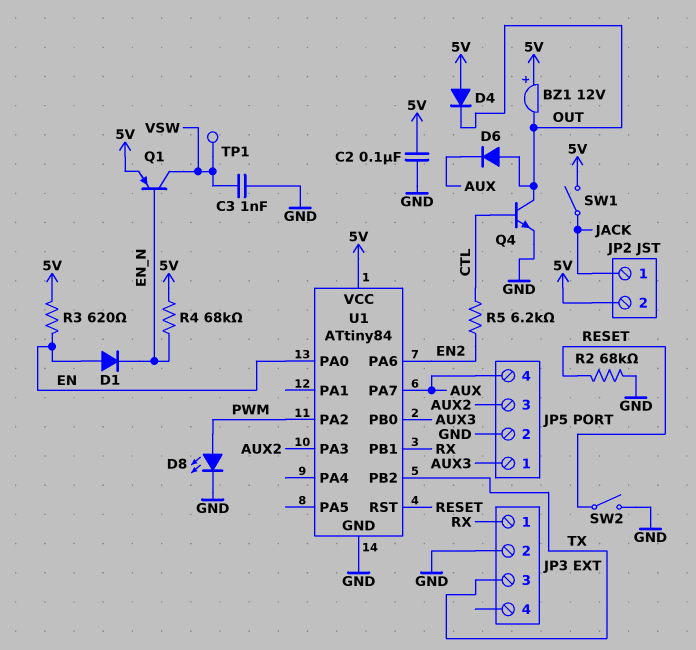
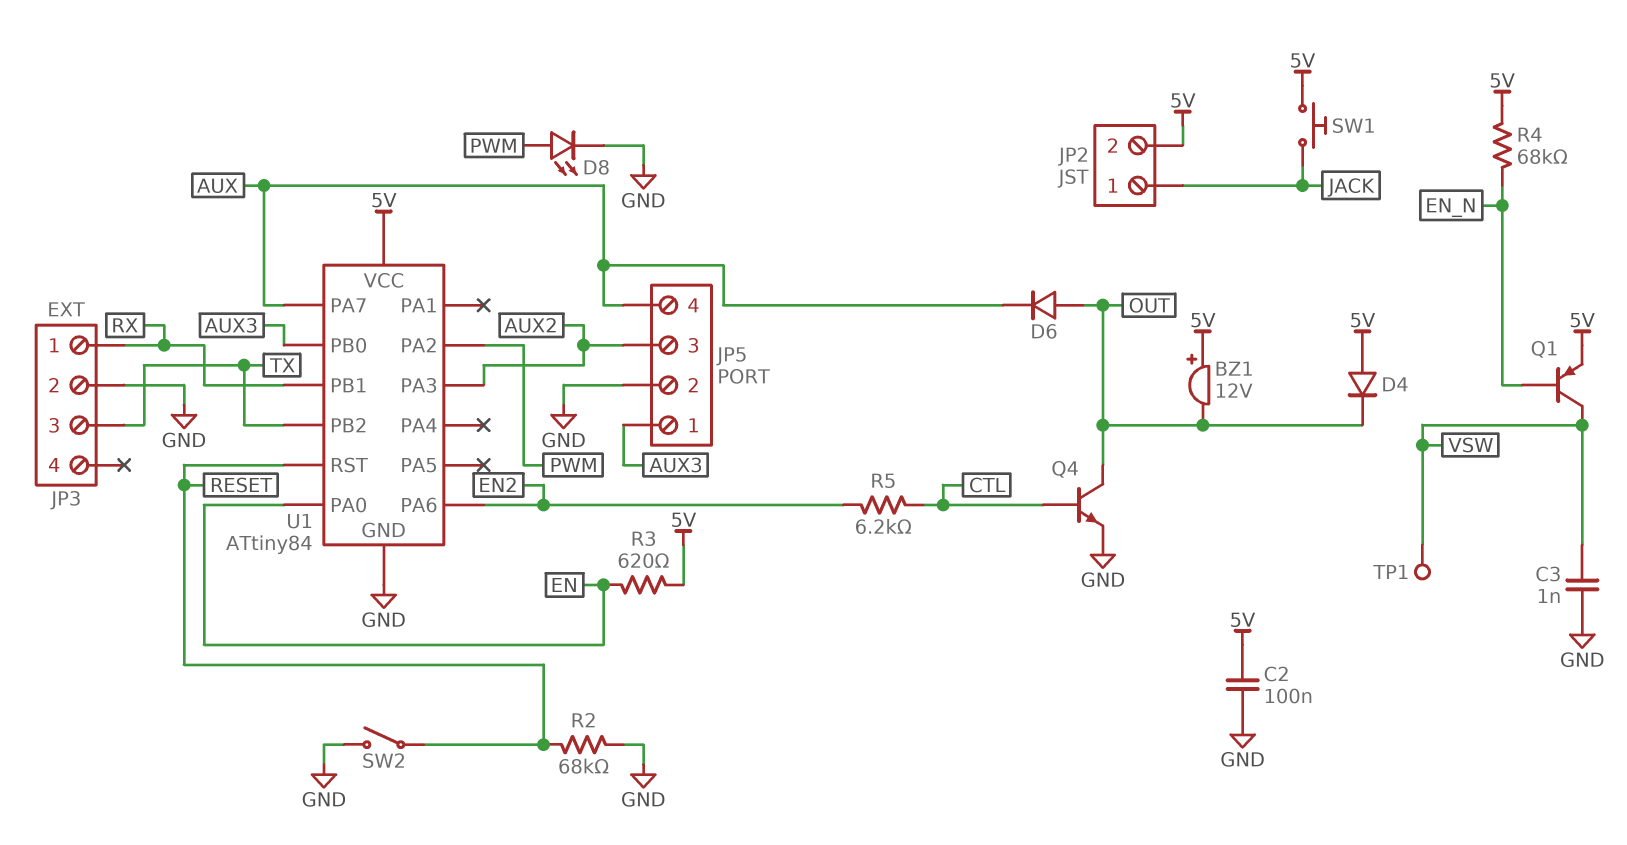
D1: diode (A EN, K EN_N) -> none
SW1: switch (5V, JACK) -> button (5V, JACK)

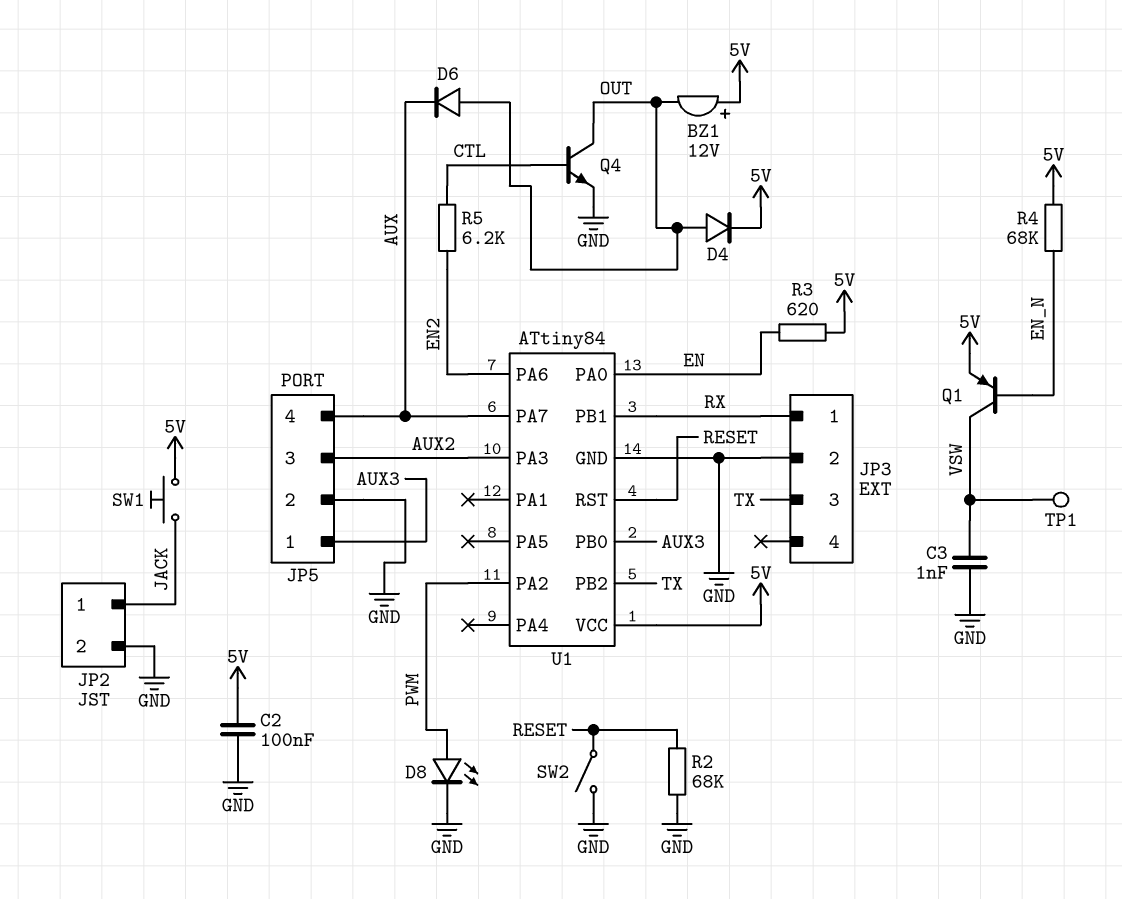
D4: diode (A 5V, K OUT) -> diode (A OUT, K 5V)
JP2 pin 2: 5V -> GND

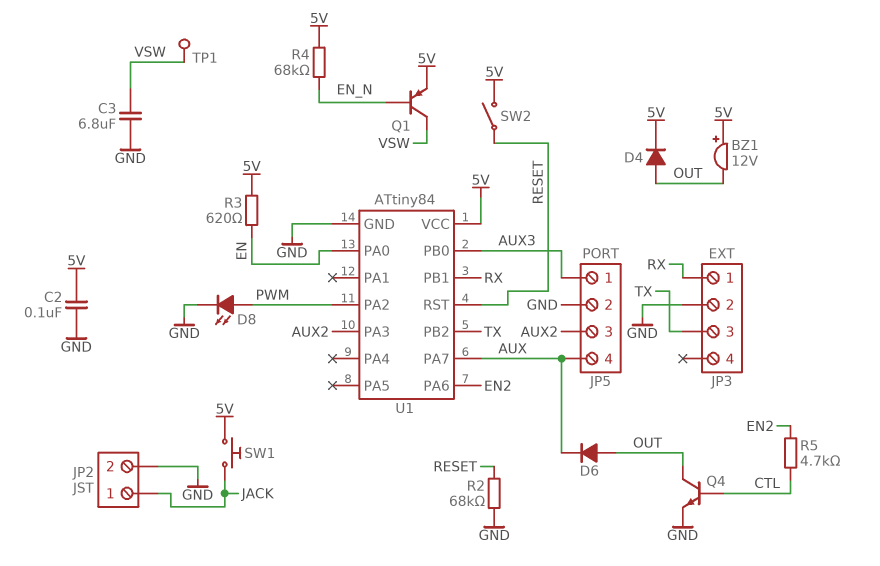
C3: 1nF (GND, VSW) -> 6.8uF (GND, VSW)
R5: 6.2k (CTL, EN2) -> 4.7k (CTL, EN2)
SW2: switch (GND, RESET) -> switch (5V, RESET)

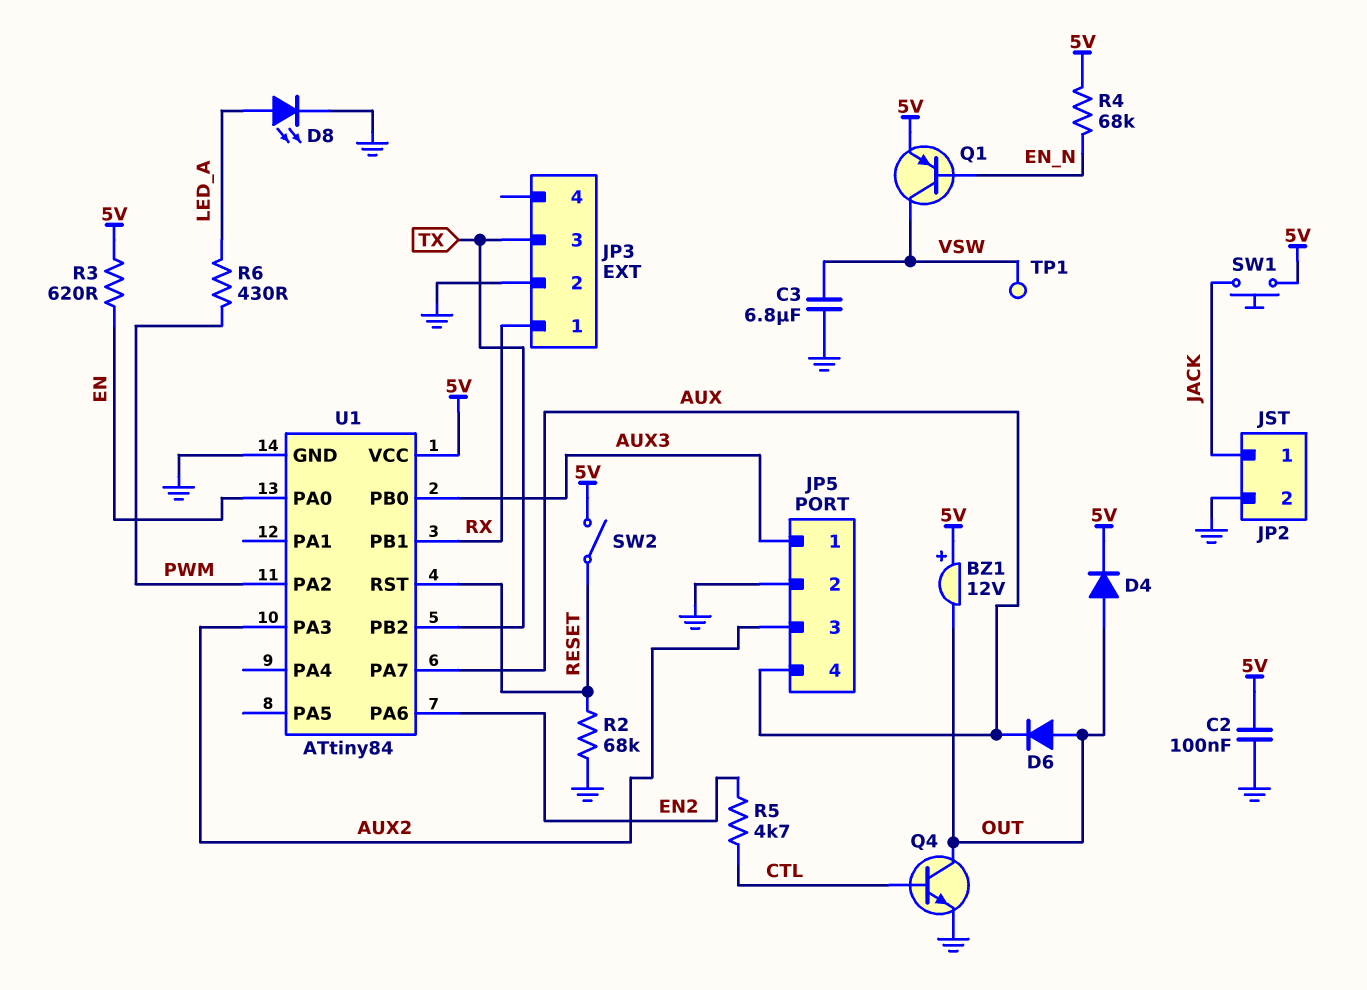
D8: LED (A PWM, K GND) -> LED (A LED_A, K GND)
R6: none -> 430 (LED_A, PWM)

